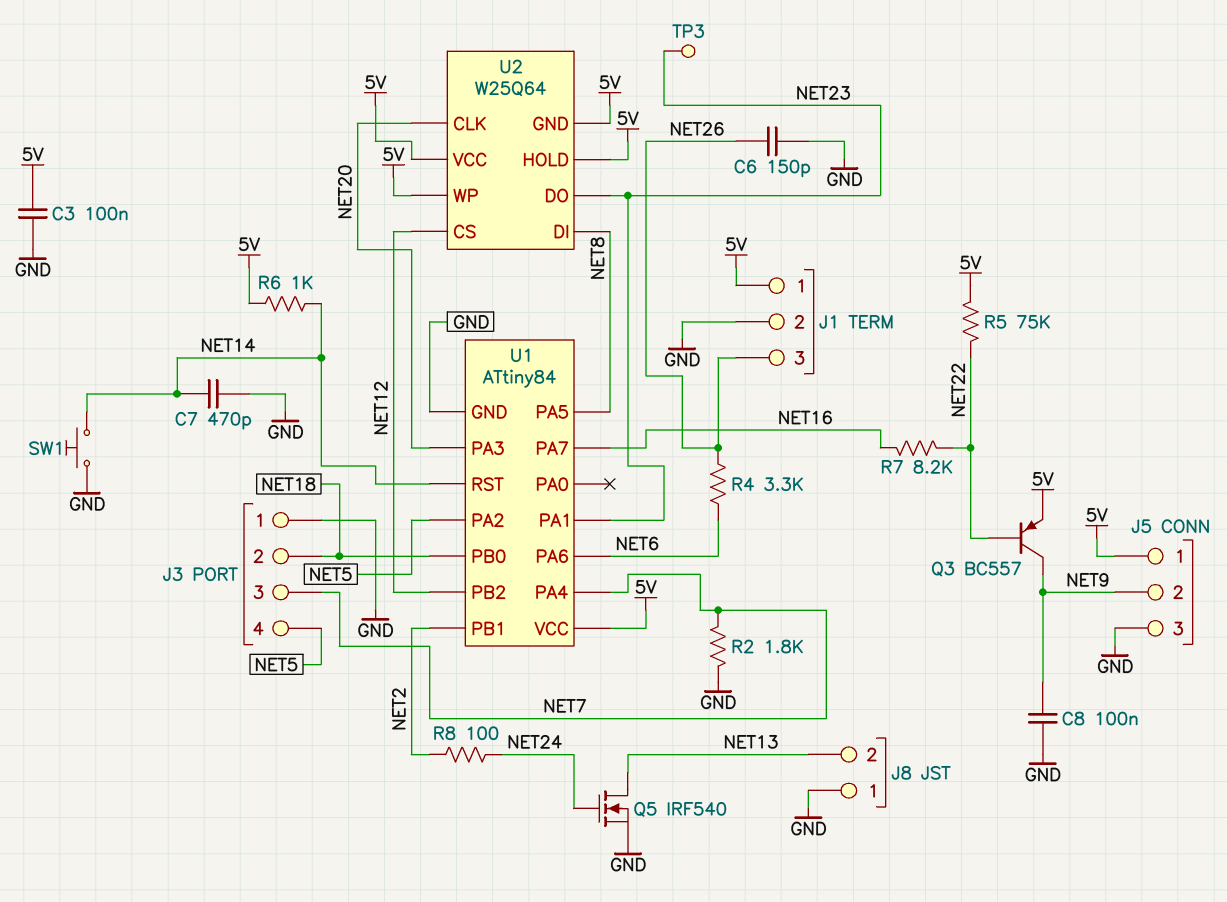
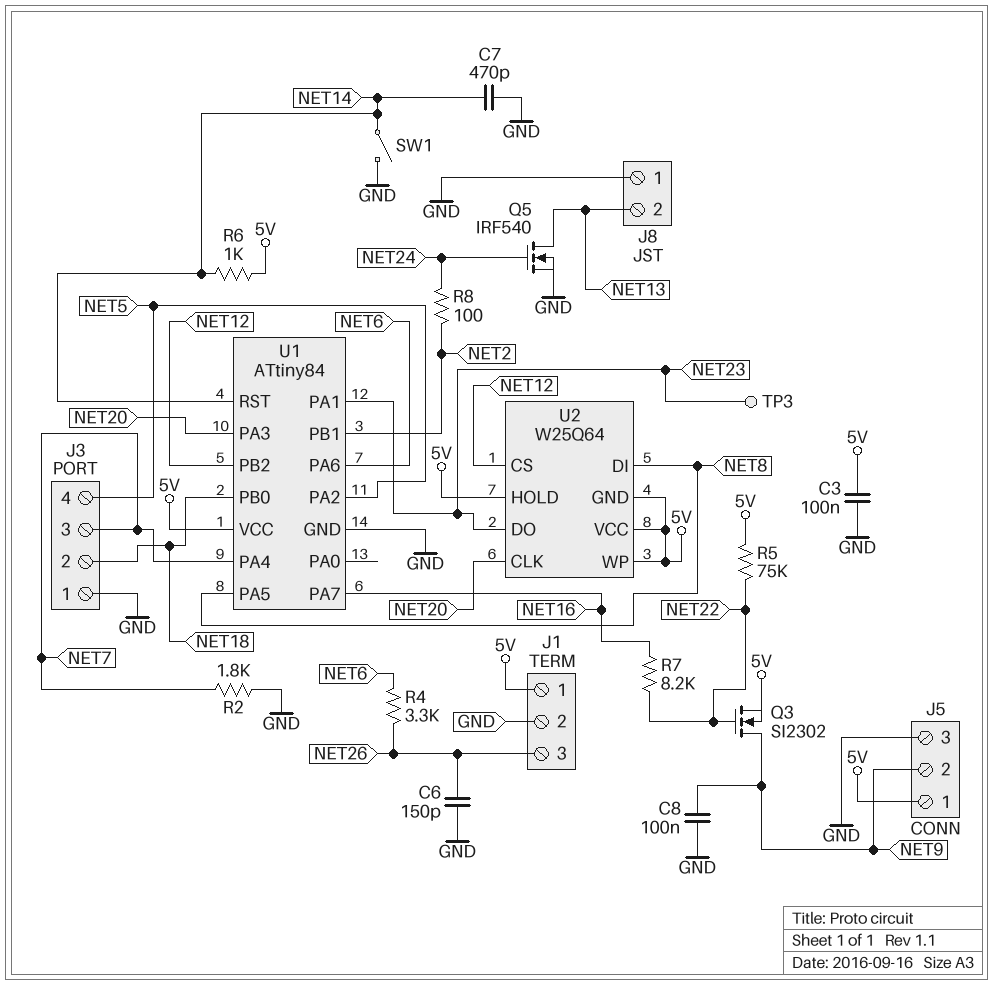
Q3: PNP BC557 (B NET22, C NET9, E 5V) -> NMOS SI2302 (G NET22, D NET9, S 5V)
SW1: button (GND, NET14) -> switch (GND, NET14)

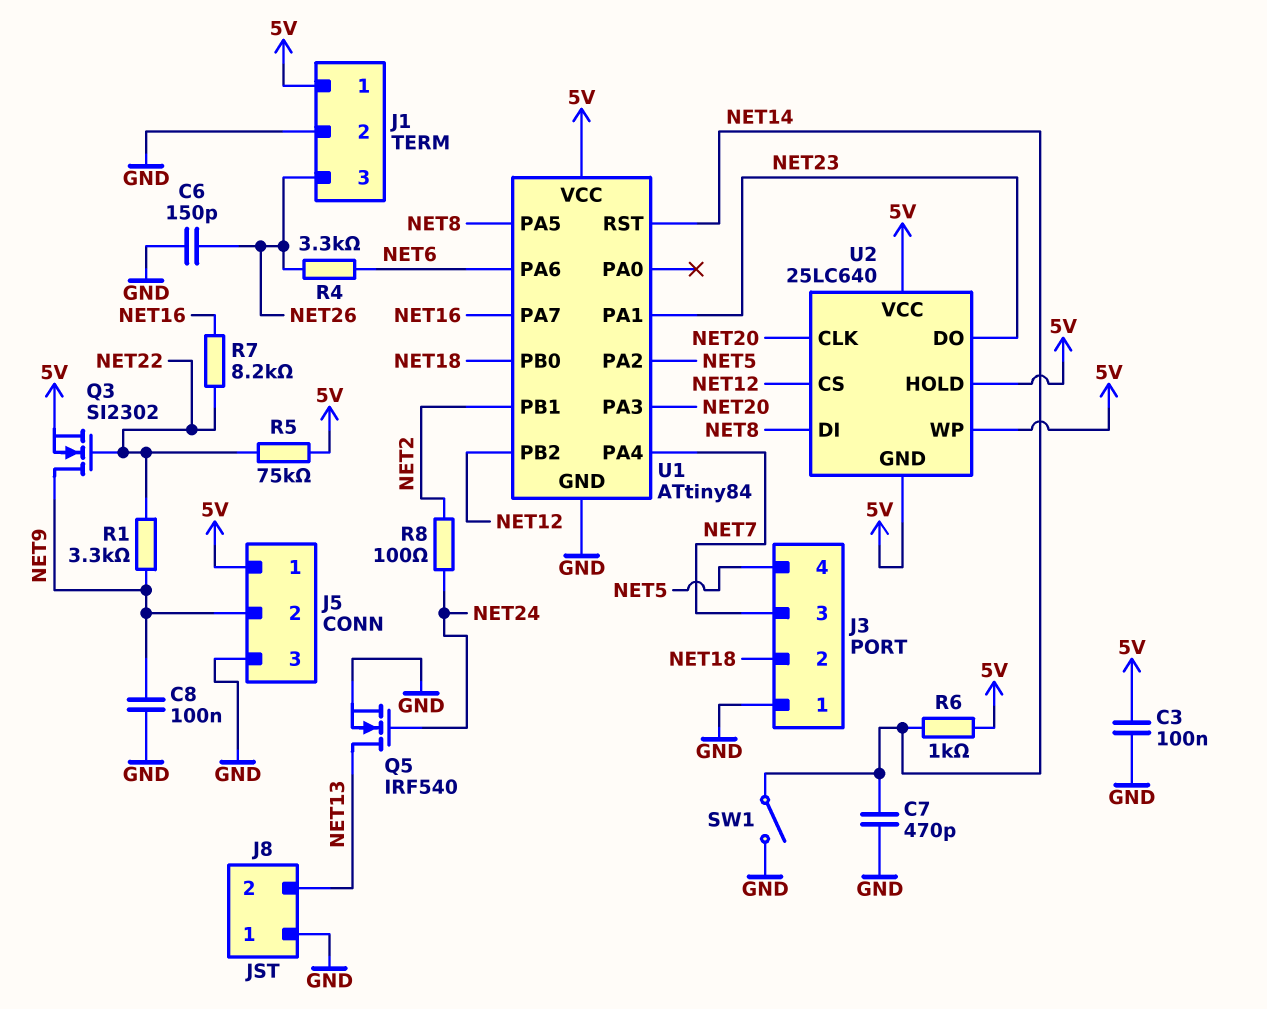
R1: none -> 3.3k (NET9, NET22)
R2: 1.8k (GND, NET7) -> none
TP3: test point (NET23) -> none
U2: W25Q64 -> 25LC640

